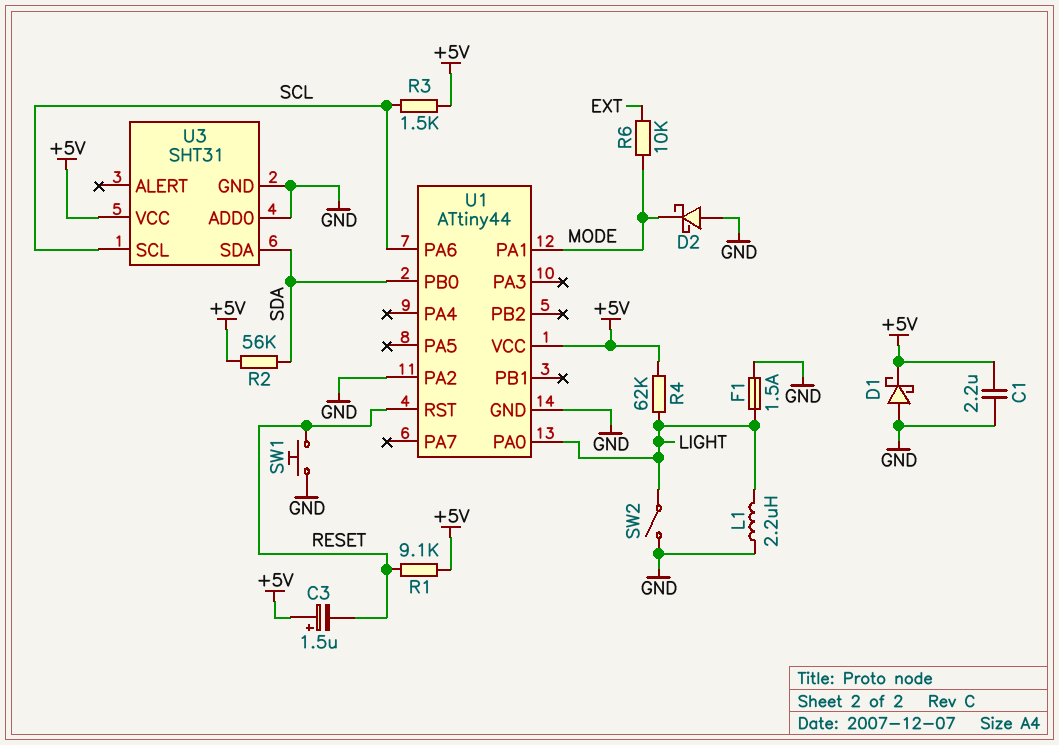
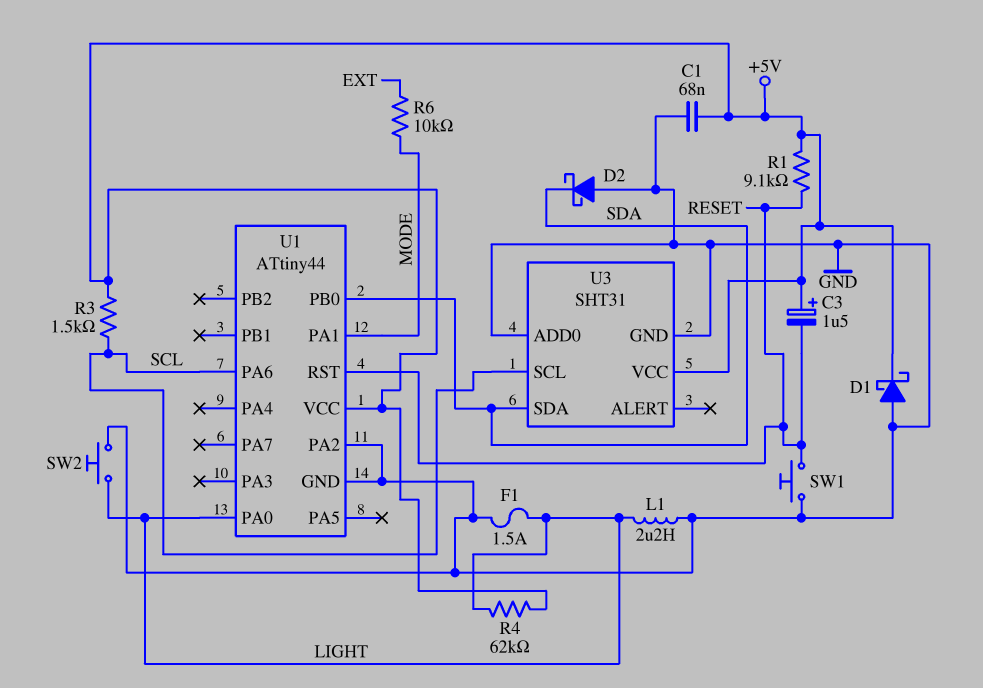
C1: 2.2uF (+5V, GND) -> 68nF (+5V, GND)
D2: schottky (A GND, K MODE) -> schottky (A GND, K SDA)
R2: 56k (+5V, SDA) -> none
SW2: switch (GND, LIGHT) -> button (GND, LIGHT)

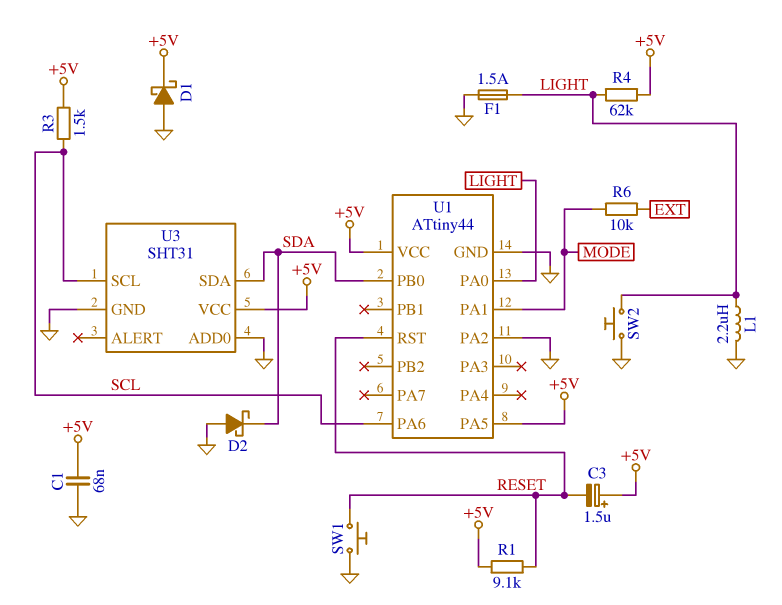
U1 pin PA5: none -> +5V

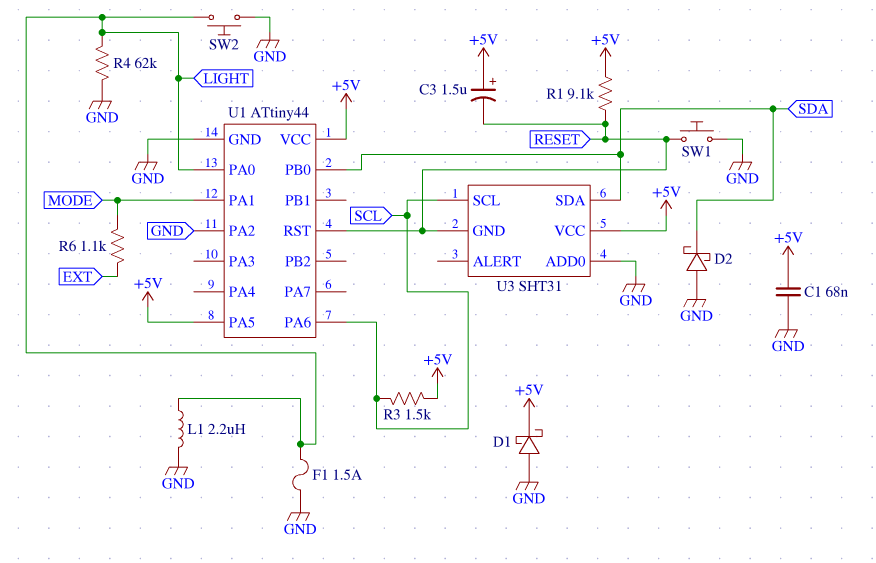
R4: 62k (+5V, LIGHT) -> 62k (GND, LIGHT)
R6: 10k (EXT, MODE) -> 1.1k (EXT, MODE)
U3 pin GND: GND -> RESET

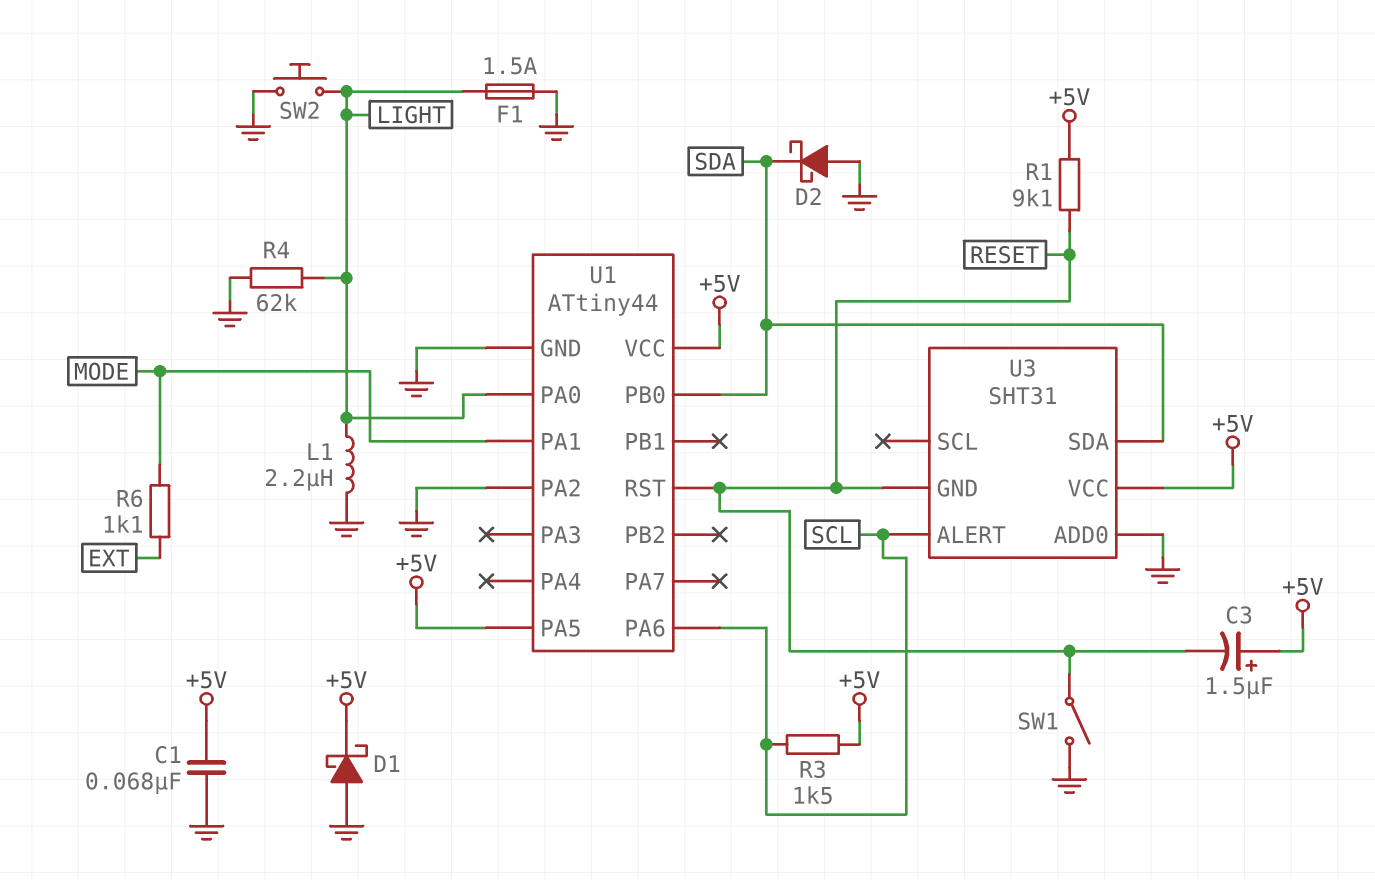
SW1: button (GND, RESET) -> switch (GND, RESET)
U3 pin ALERT: none -> SCL
U3 pin SCL: SCL -> none

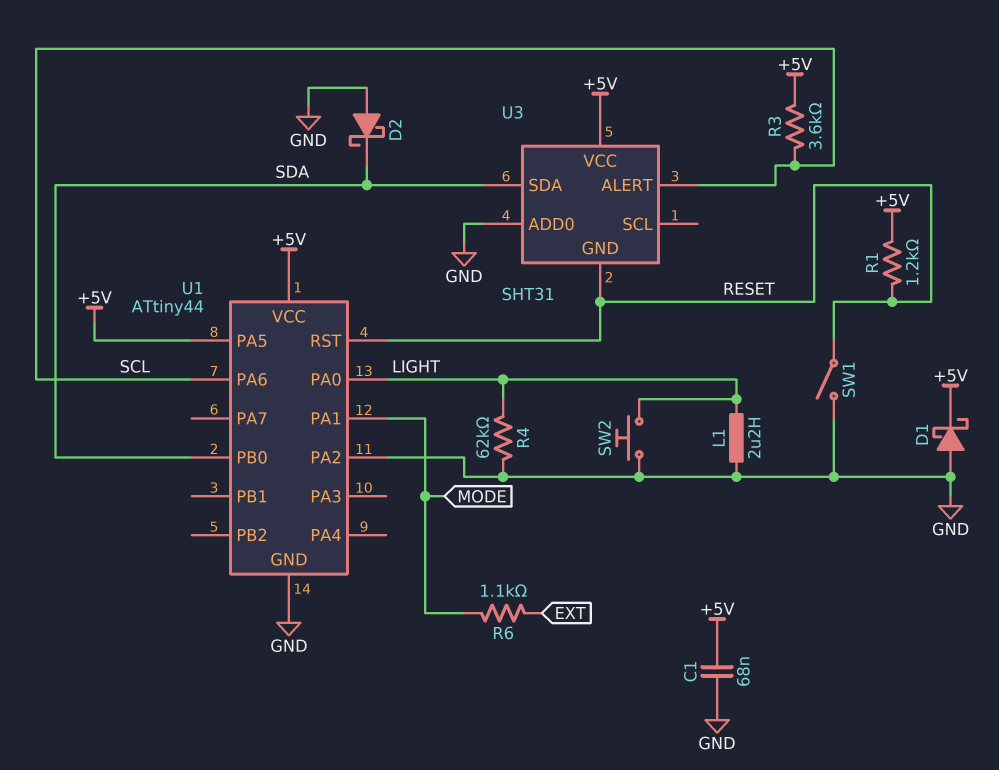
C3: 1.5uF (plus +5V, minus RESET) -> none
F1: 1.5A (GND, LIGHT) -> none
R1: 9.1k (+5V, RESET) -> 1.2k (+5V, RESET)
R3: 1.5k (+5V, SCL) -> 3.6k (+5V, SCL)

